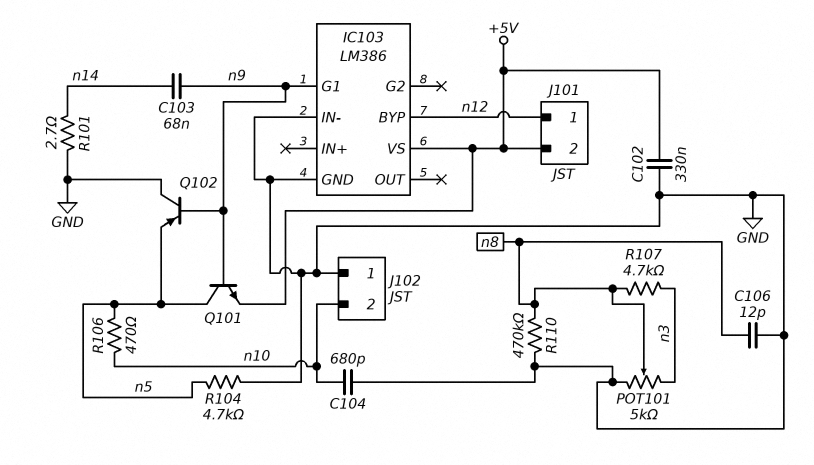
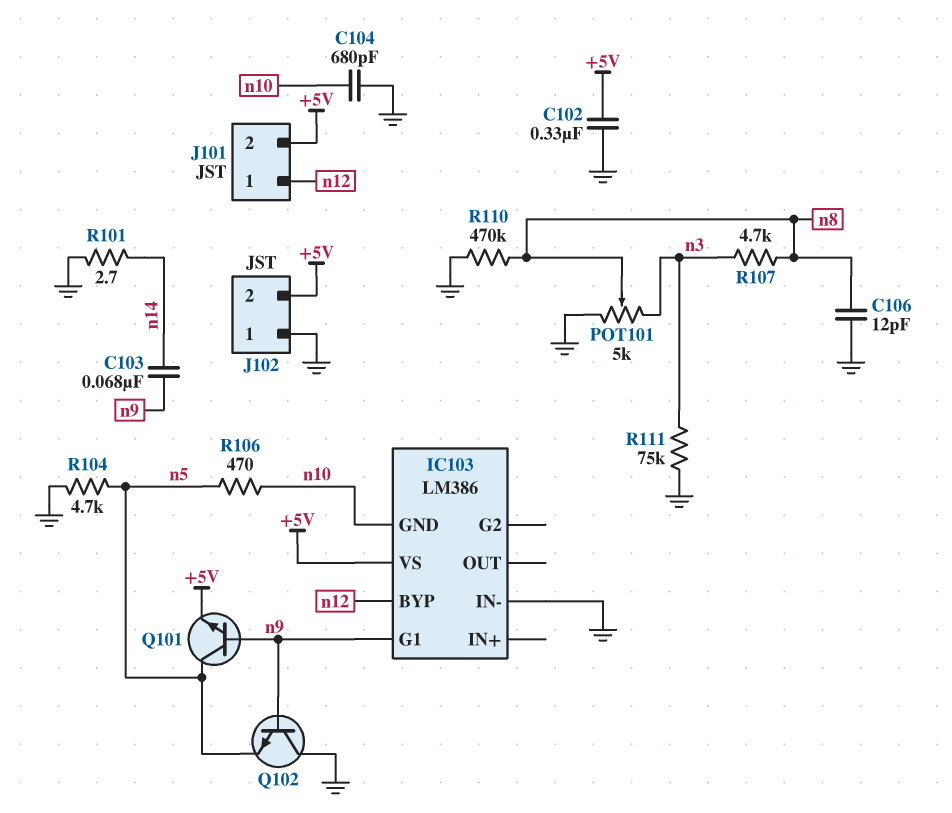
IC103 pin GND: GND -> n10
J102 pin 2: n10 -> +5V
Q102: PNP (B n9, C GND, E n5) -> NPN (B n9, C GND, E n5)
R111: none -> 75k (GND, n3)

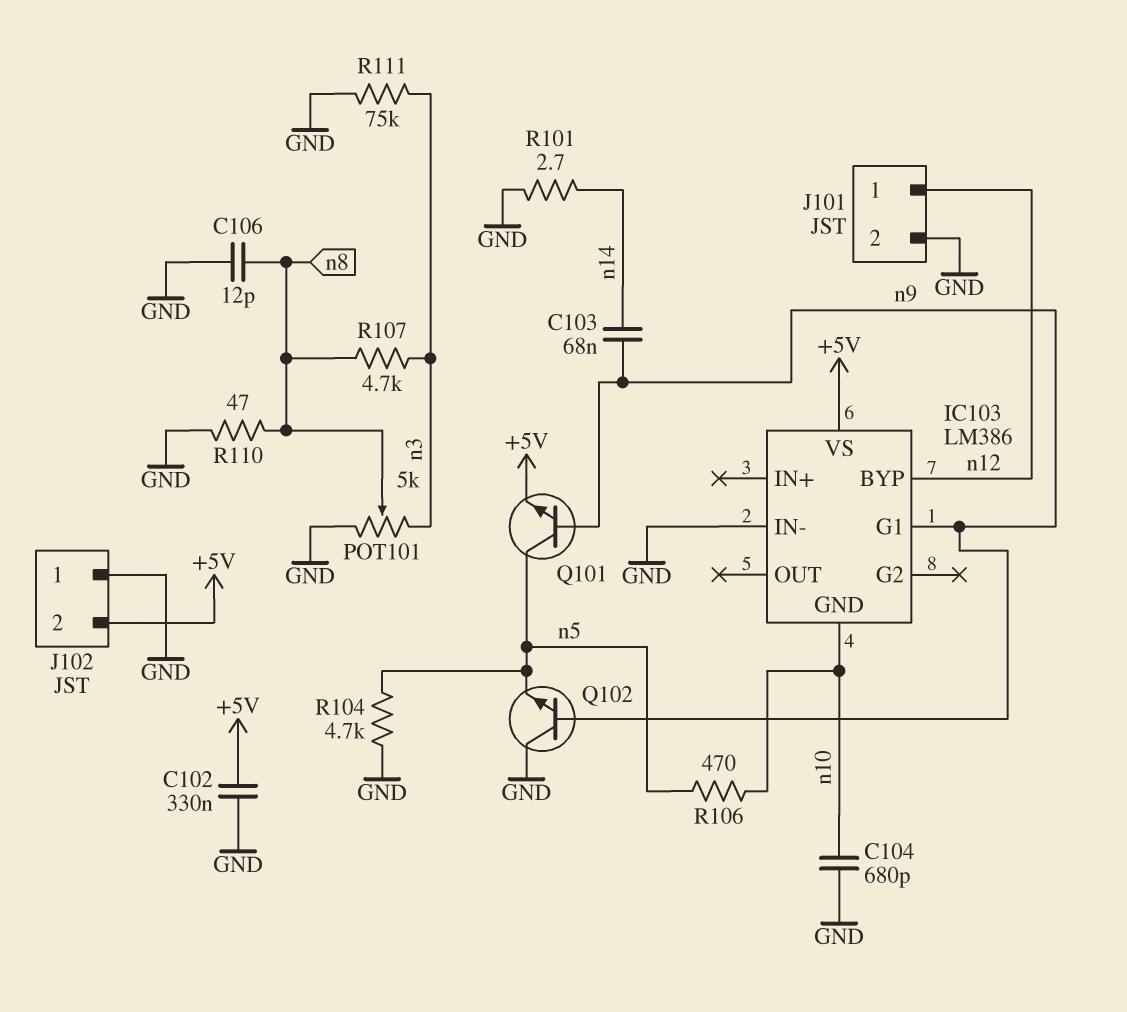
J101 pin 2: +5V -> GND
R110: 470k (GND, n8) -> 47 (GND, n8)

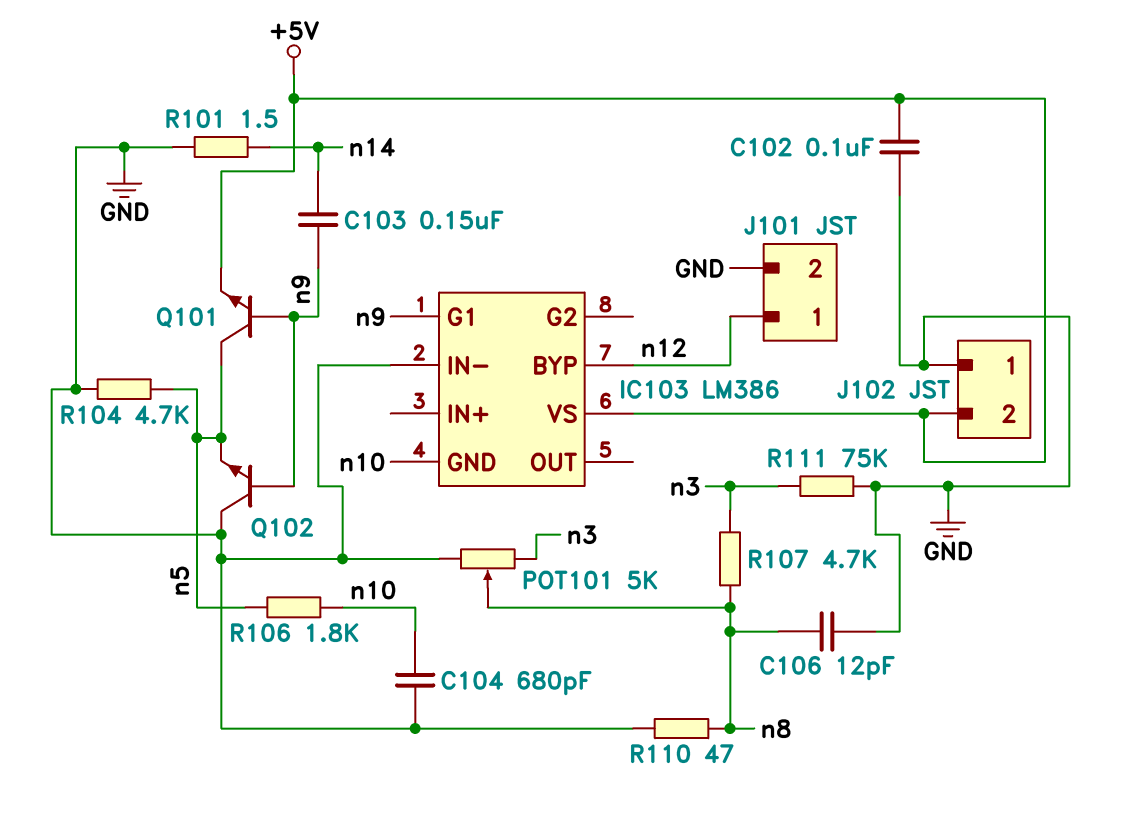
C102: 330nF (+5V, GND) -> 100nF (+5V, GND)
C103: 68nF (n9, n14) -> 150nF (n9, n14)
R101: 2.7 (GND, n14) -> 1.5 (GND, n14)
R106: 470 (n5, n10) -> 1.8k (n5, n10)

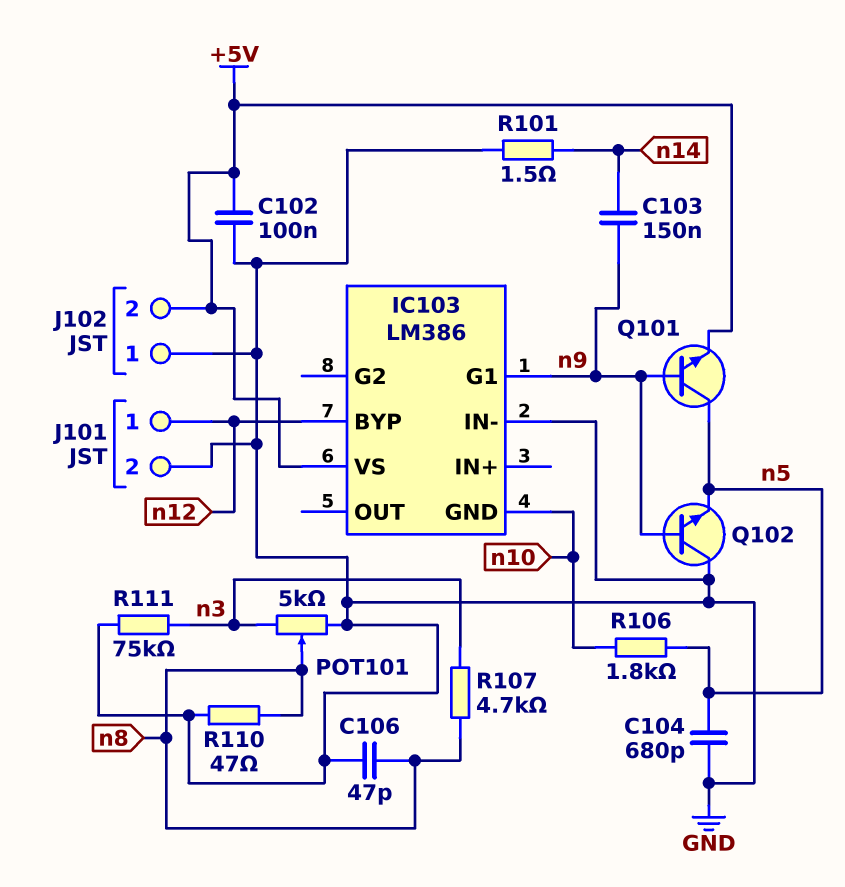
C104: 680pF (GND, n10) -> 680pF (GND, n5)
C106: 12pF (GND, n8) -> 47pF (GND, n8)
R104: 4.7k (GND, n5) -> none

